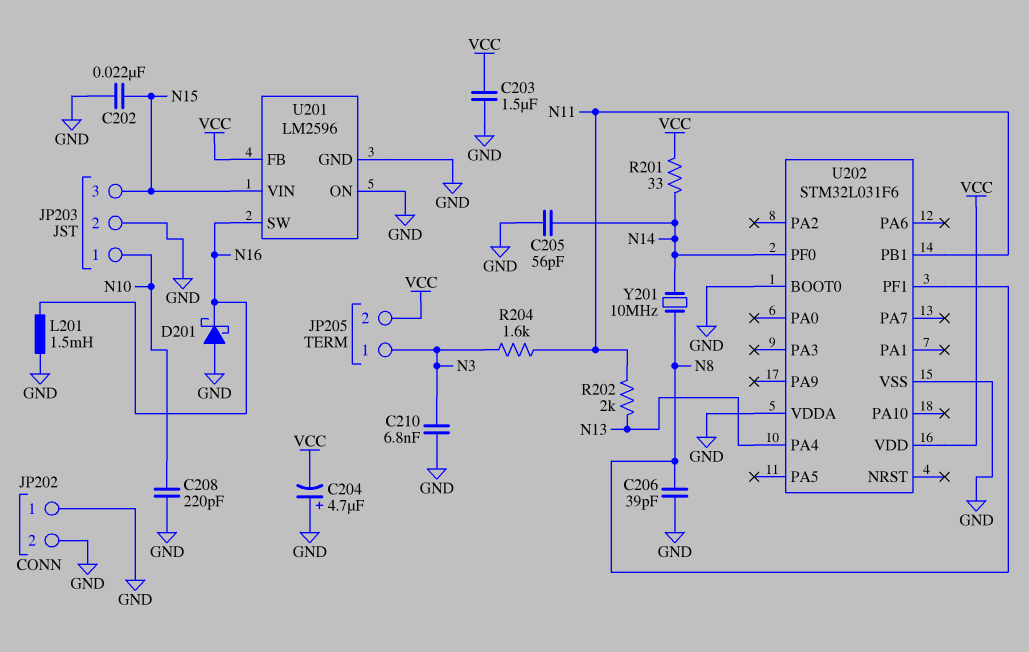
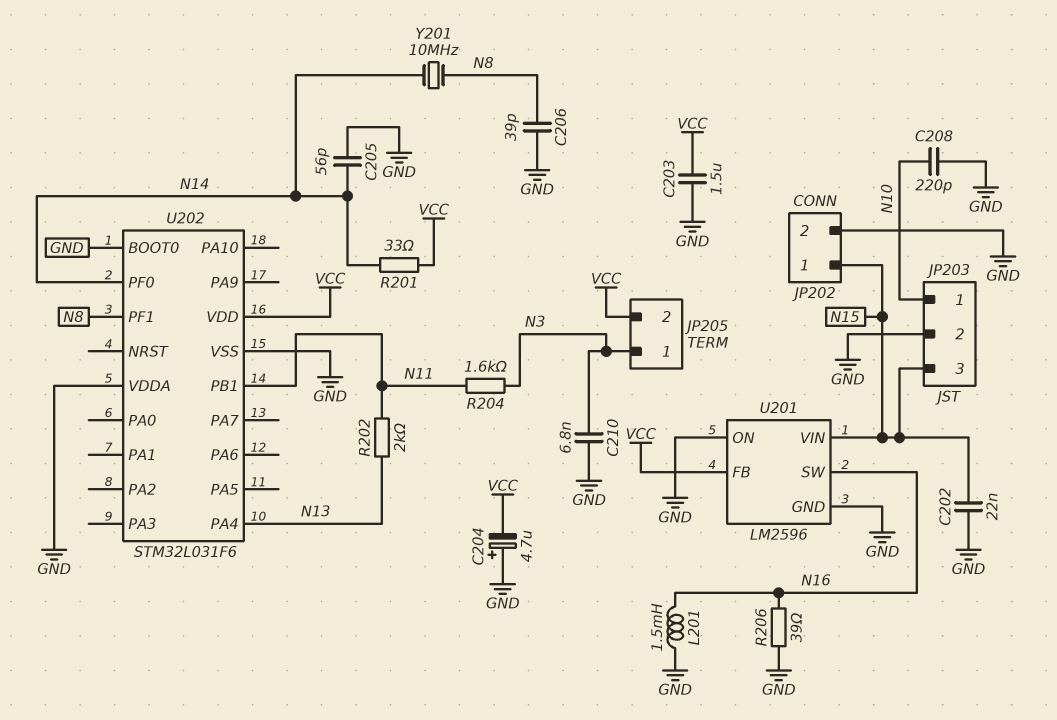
D201: schottky (A GND, K N16) -> none
JP202 pin 1: GND -> N15
R206: none -> 39 (GND, N16)

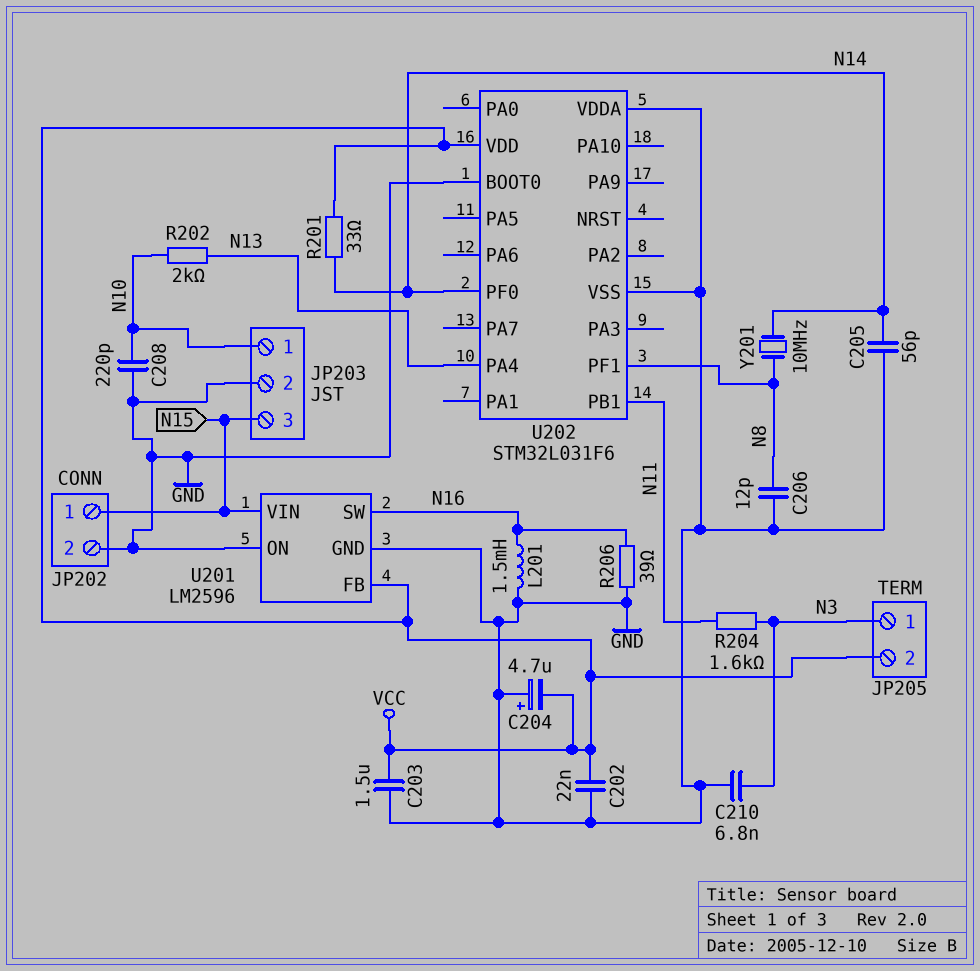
C202: 22nF (GND, N15) -> 22nF (GND, VCC)
C206: 39pF (GND, N8) -> 12pF (GND, N8)
R202: 2k (N11, N13) -> 2k (N10, N13)

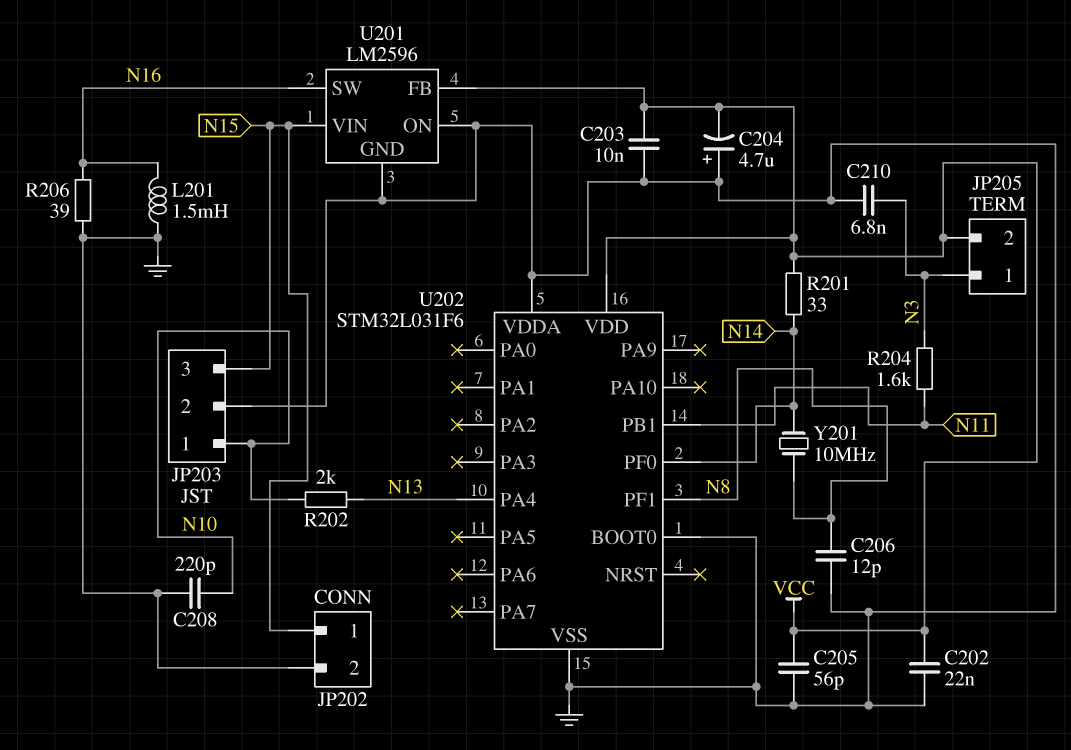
C203: 1.5uF (GND, VCC) -> 10nF (GND, VCC)
C205: 56pF (GND, N14) -> 56pF (GND, VCC)

